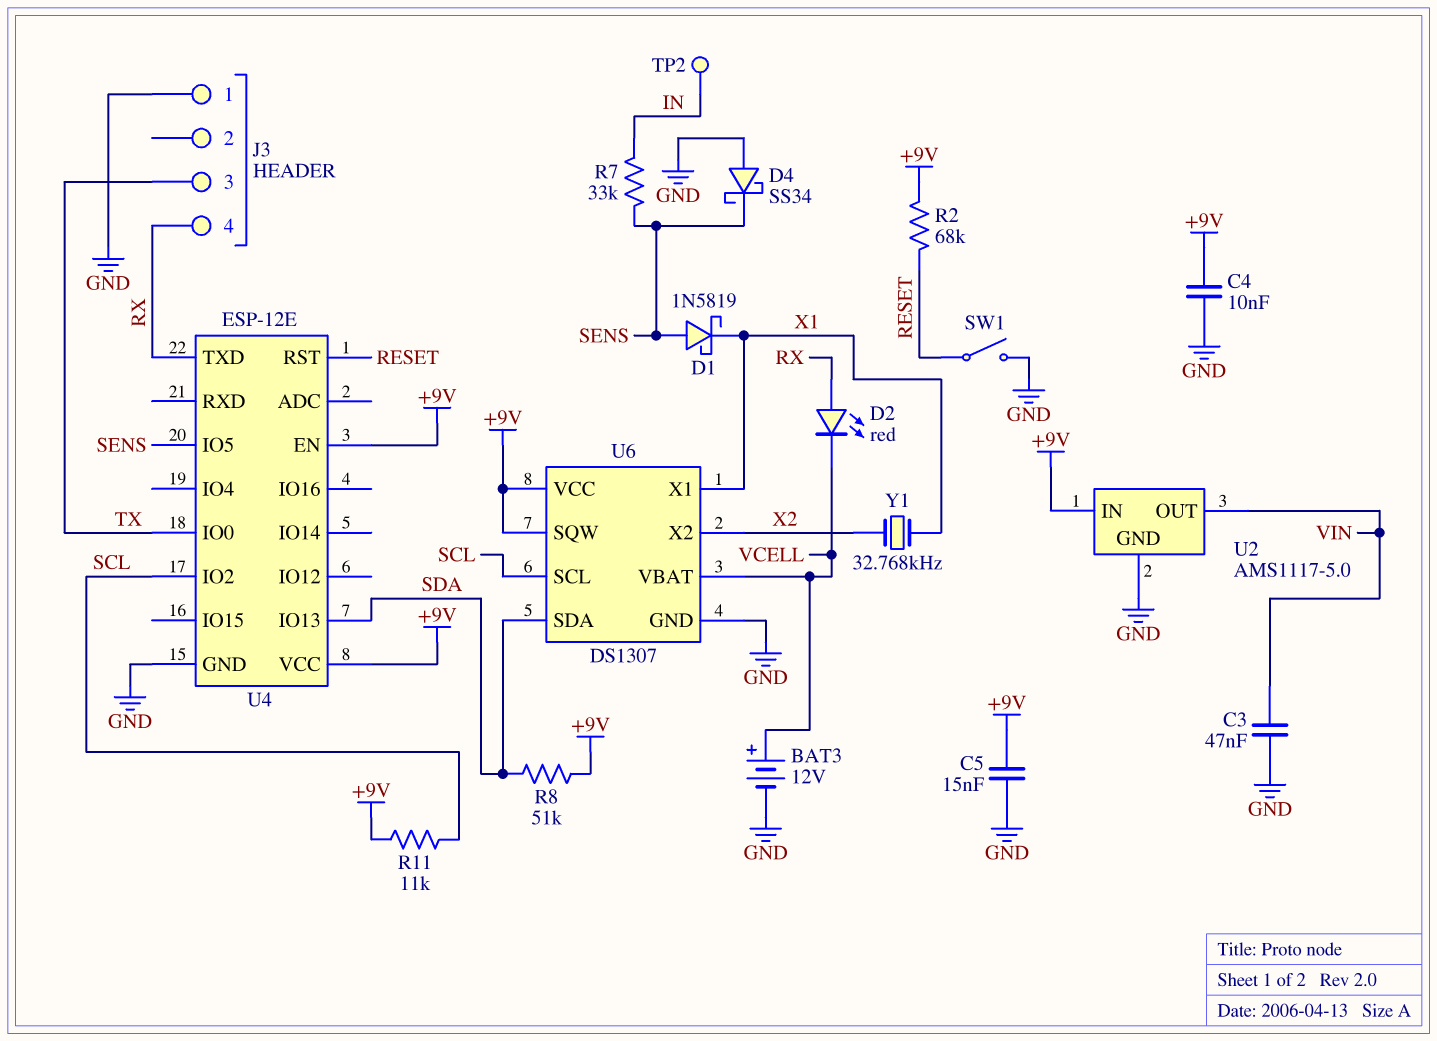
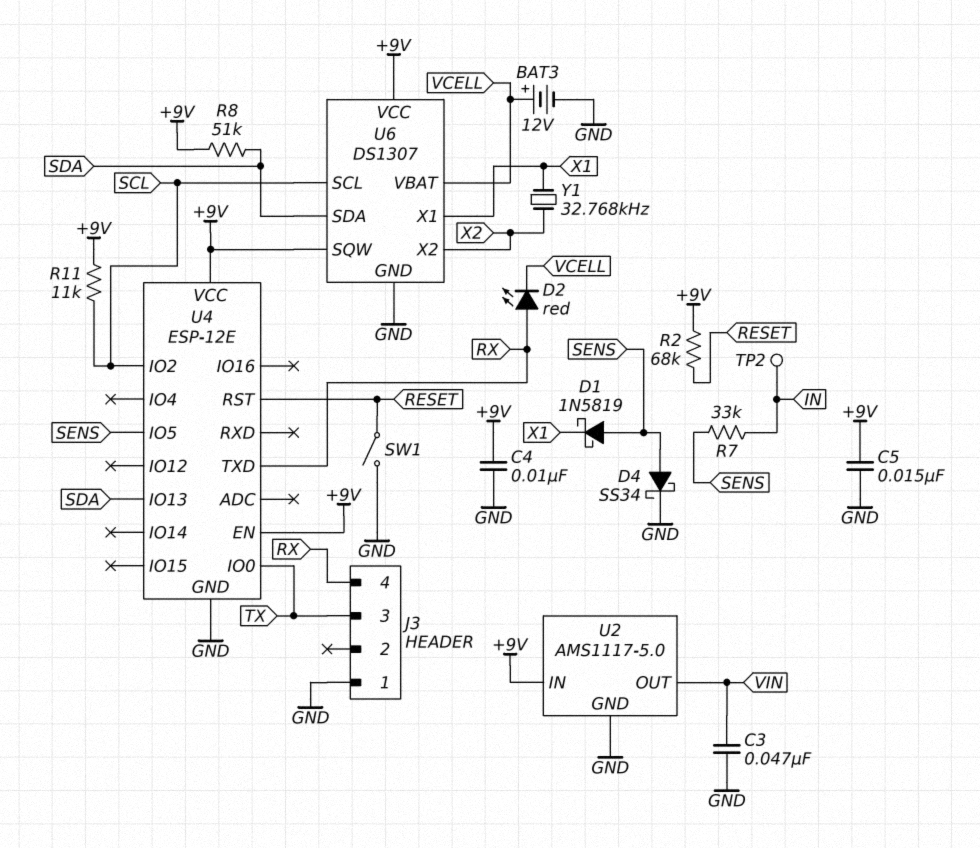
D4: schottky SS34 (A GND, K SENS) -> schottky SS34 (A SENS, K GND)

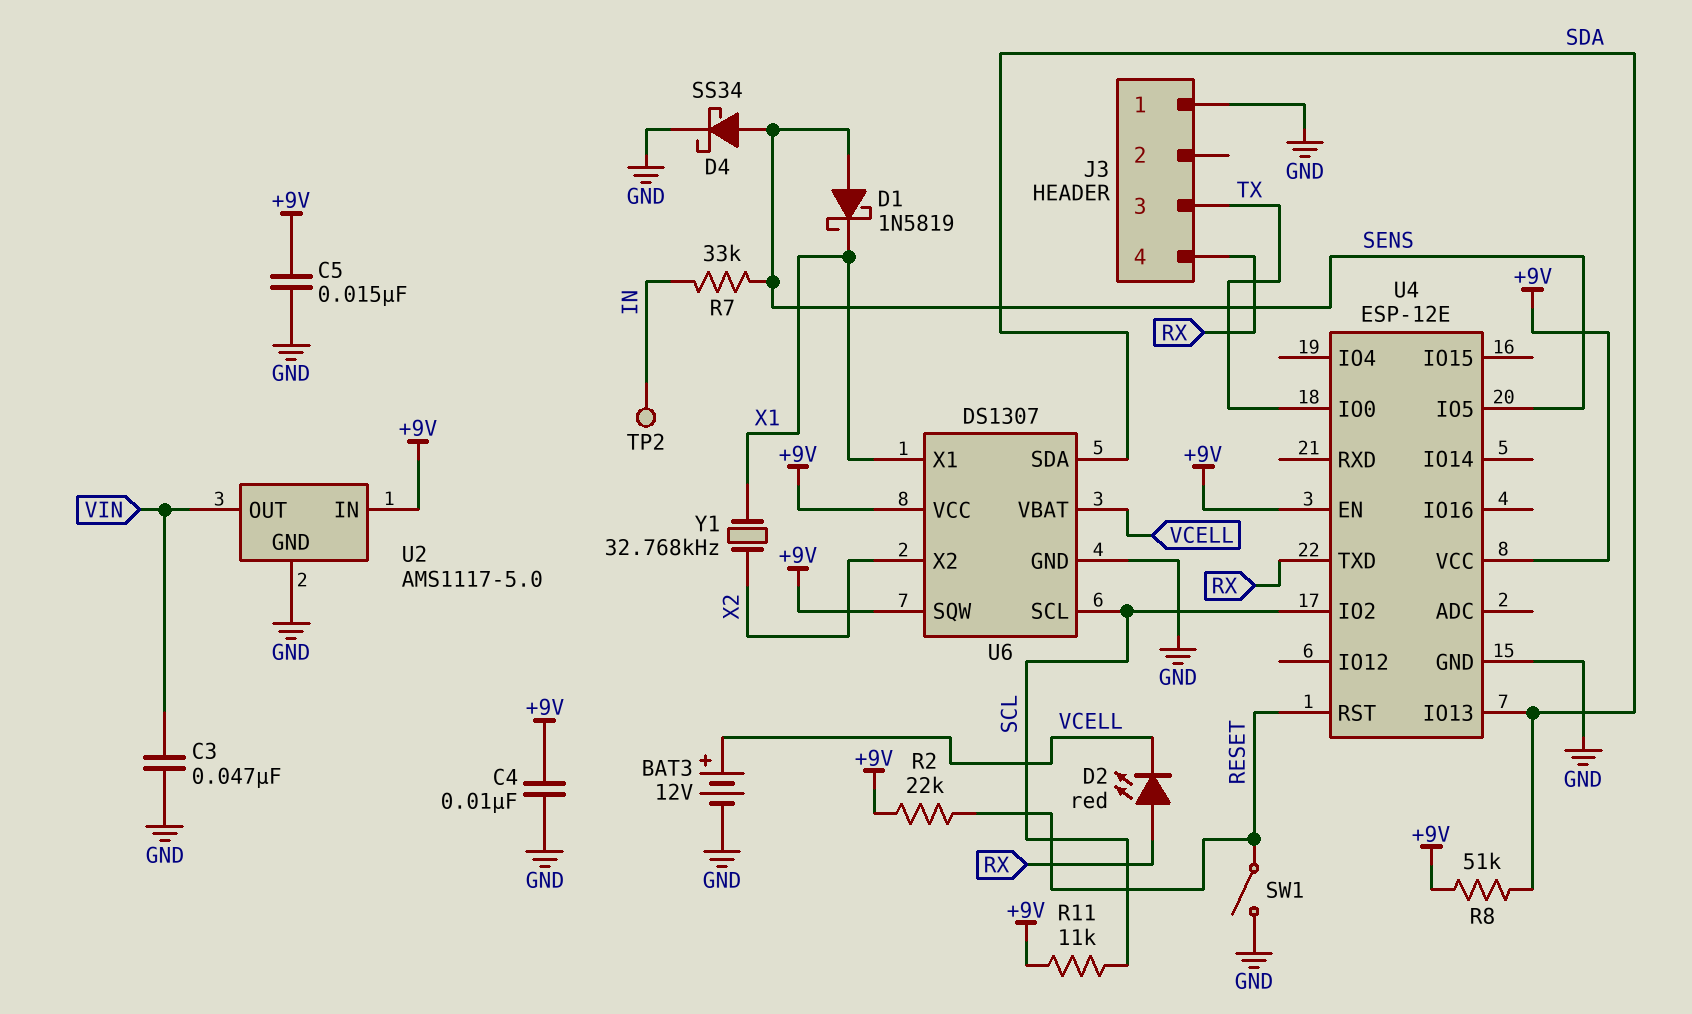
R2: 68k (+9V, RESET) -> 22k (+9V, RESET)

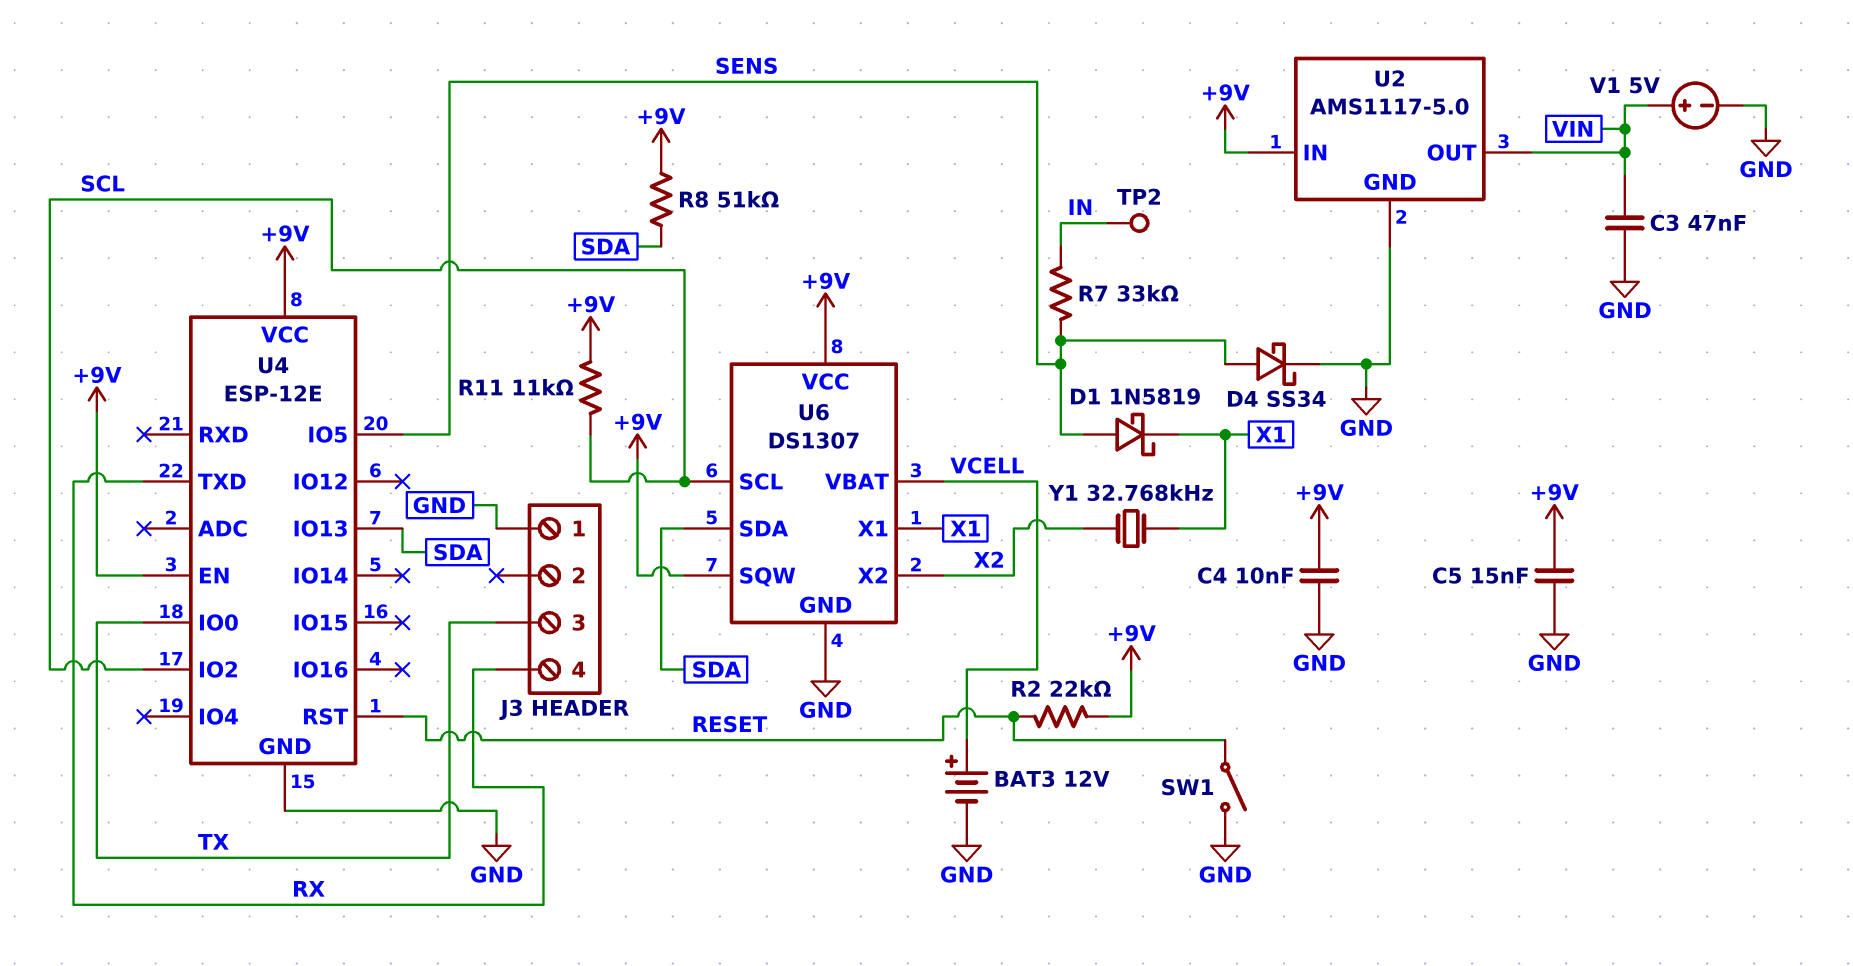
D2: LED red (A RX, K VCELL) -> none
V1: none -> 5V (plus VIN, minus GND)

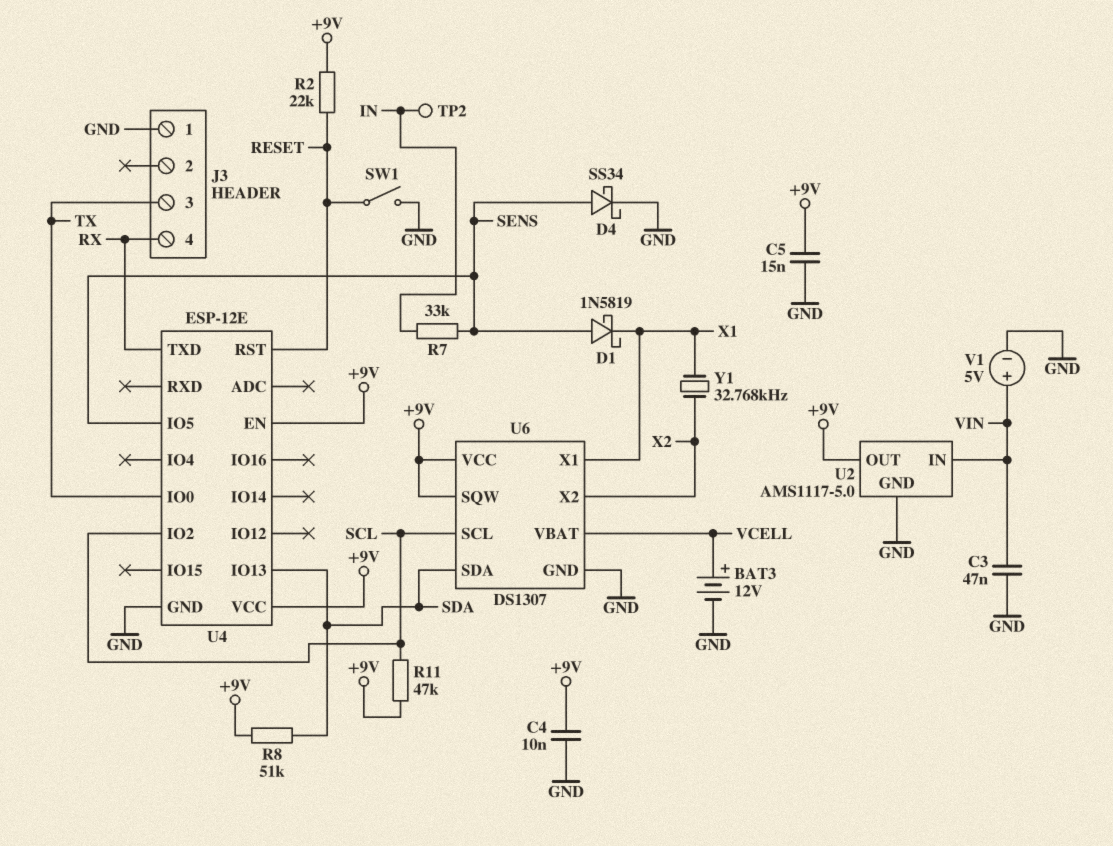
R11: 11k (+9V, SCL) -> 47k (+9V, SCL)
U2 pin IN: +9V -> VIN
U2 pin OUT: VIN -> +9V

